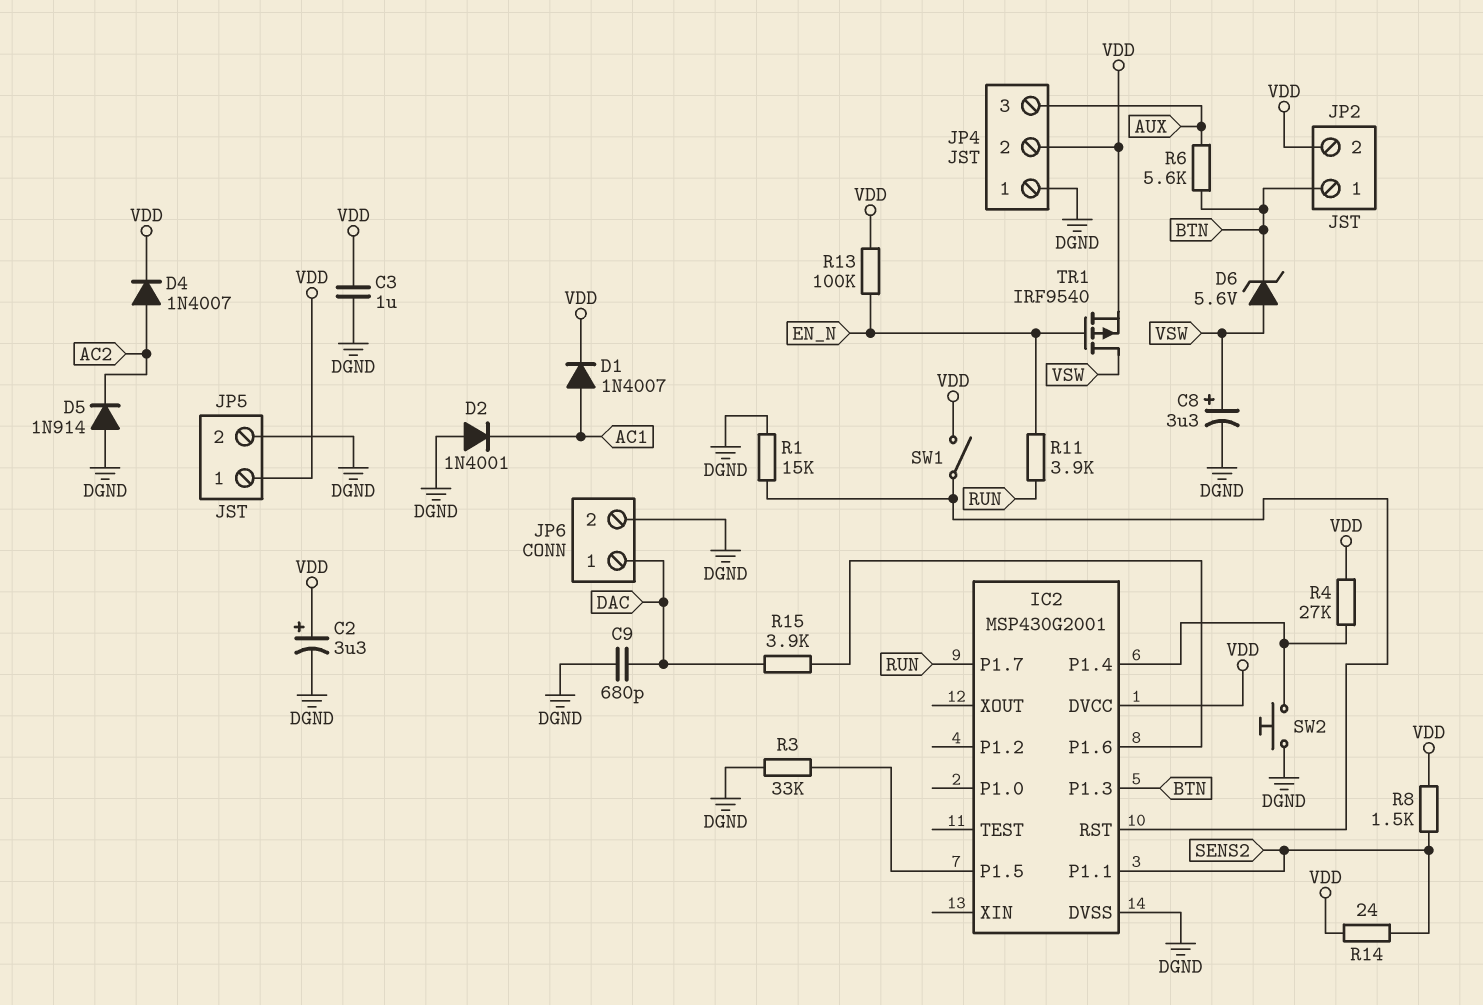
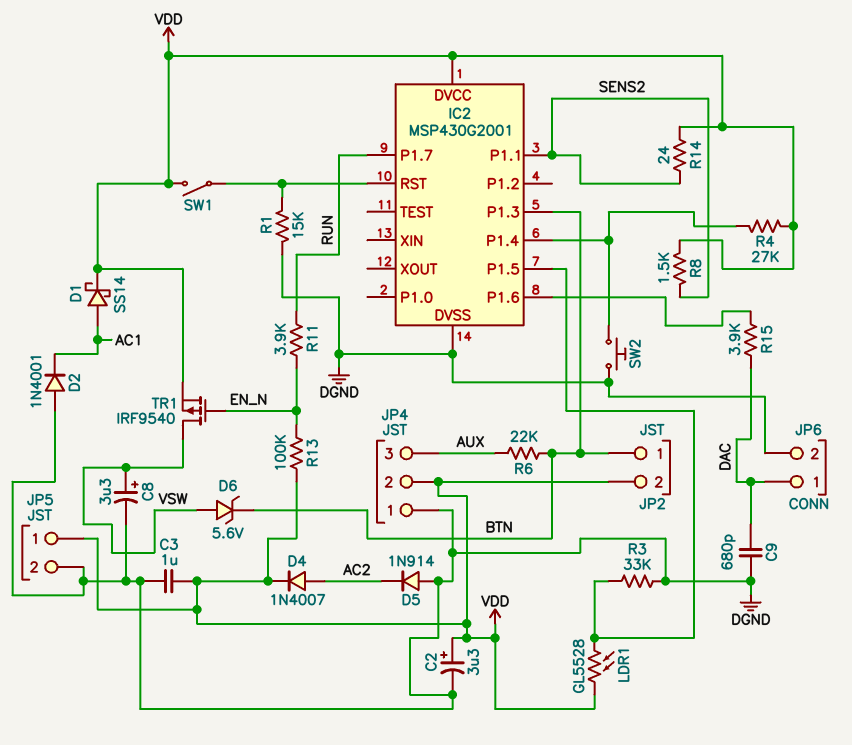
D1: diode 1N4007 (A AC1, K VDD) -> schottky SS14 (A AC1, K VDD)
LDR1: none -> GL5528 (IC2/P1.5, VDD)
R6: 5.6k (AUX, BTN) -> 22k (AUX, BTN)

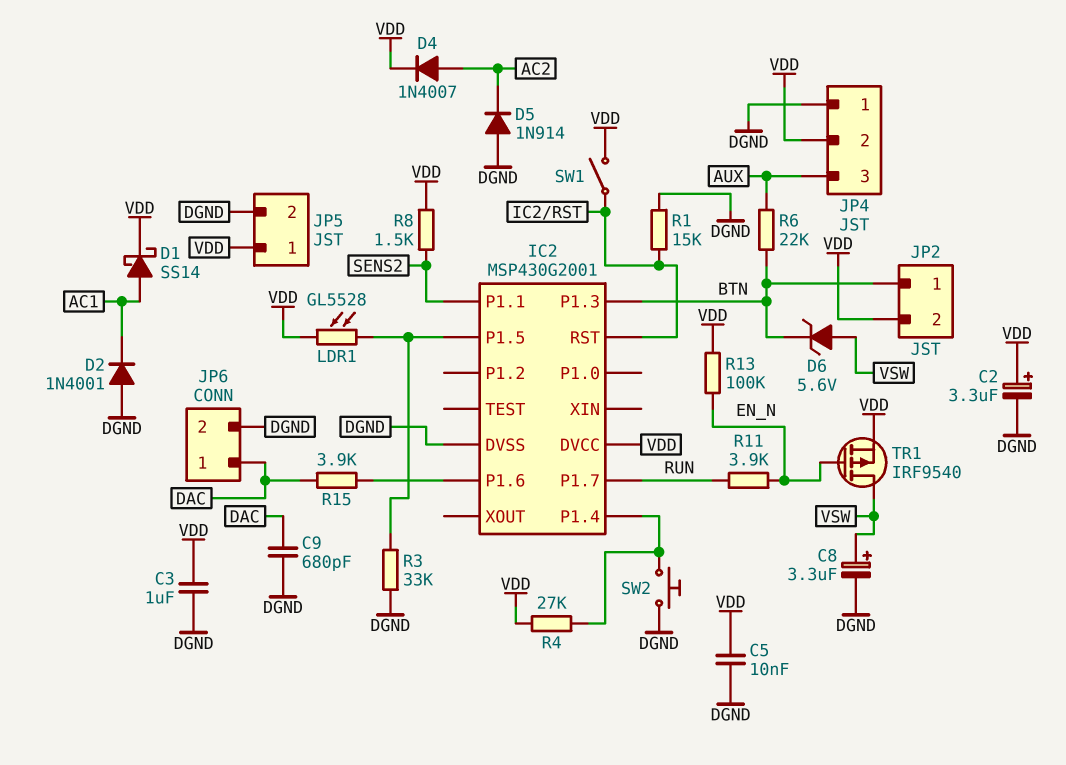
C5: none -> 10nF (DGND, VDD)
R14: 24 (SENS2, VDD) -> none

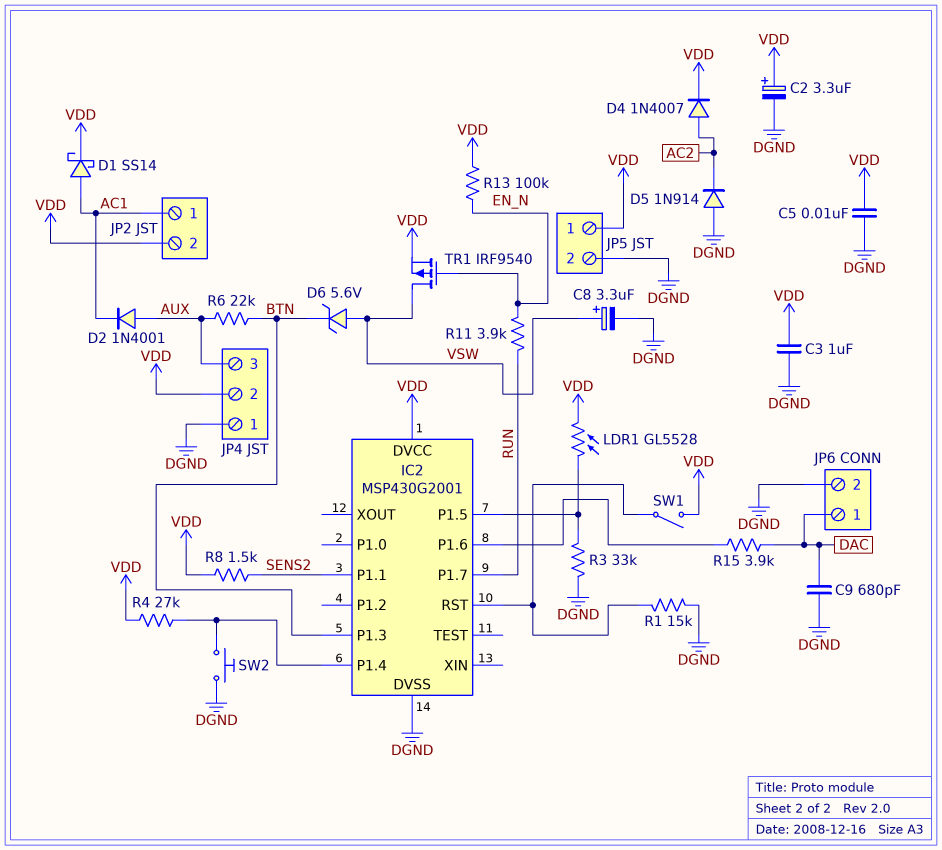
D2: diode 1N4001 (A DGND, K AC1) -> diode 1N4001 (A AUX, K AC1)
JP2 pin 1: BTN -> AC1

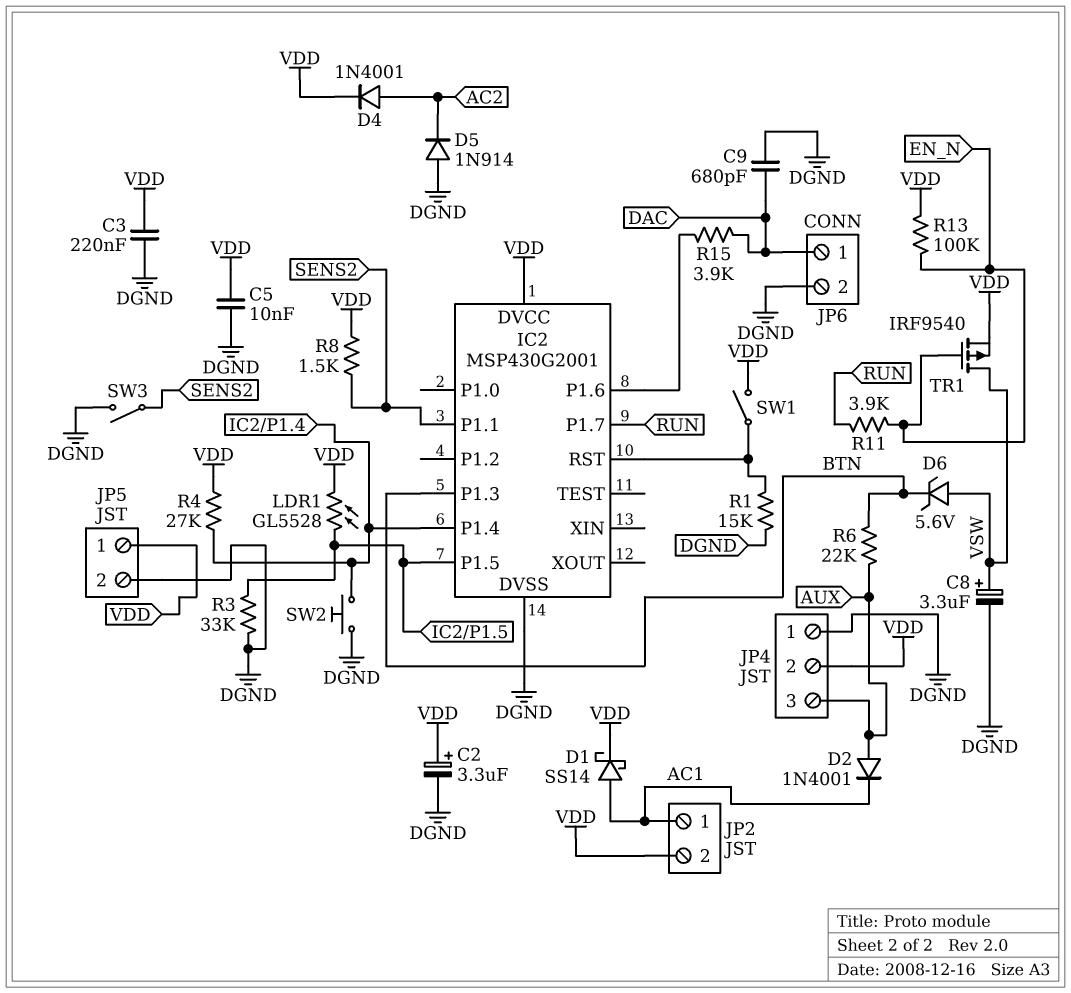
C3: 1uF (DGND, VDD) -> 220nF (DGND, VDD)
D4: diode 1N4007 (A AC2, K VDD) -> diode 1N4001 (A AC2, K VDD)
SW3: none -> switch (DGND, SENS2)

